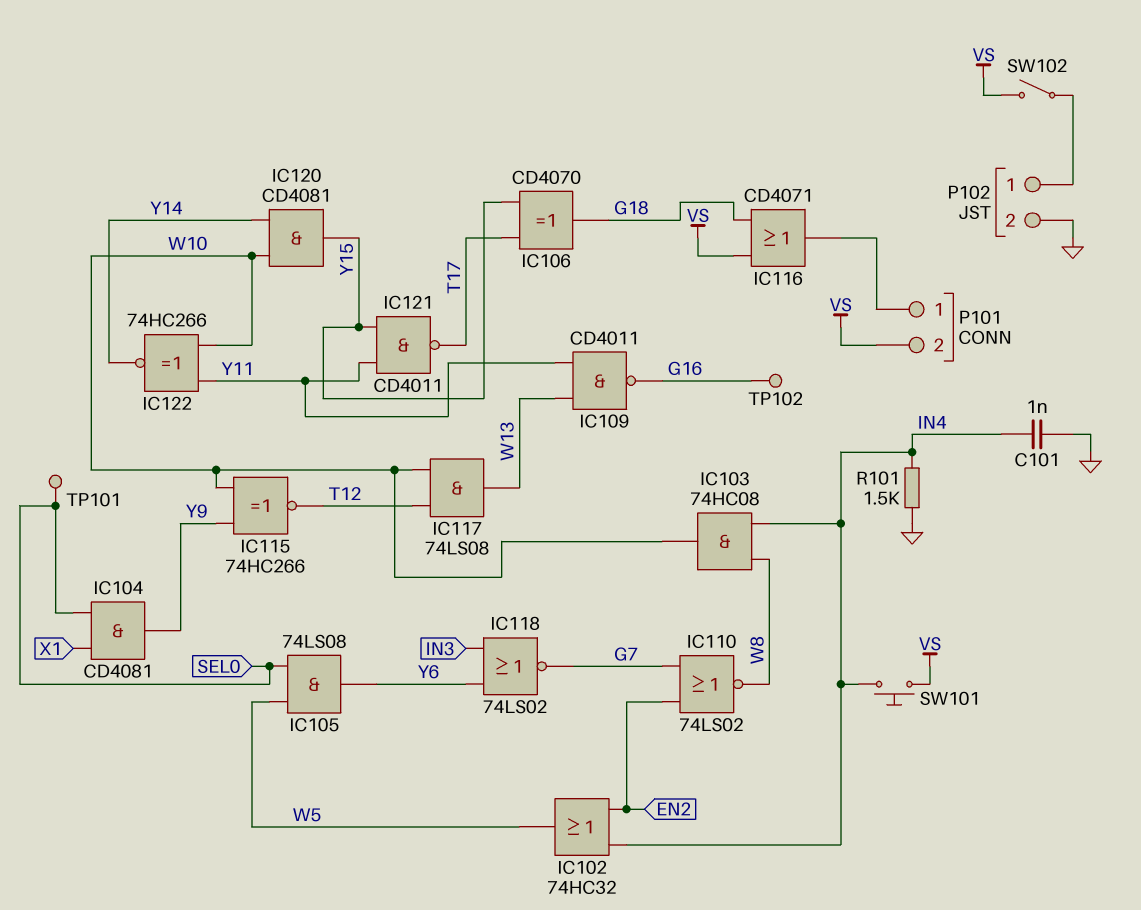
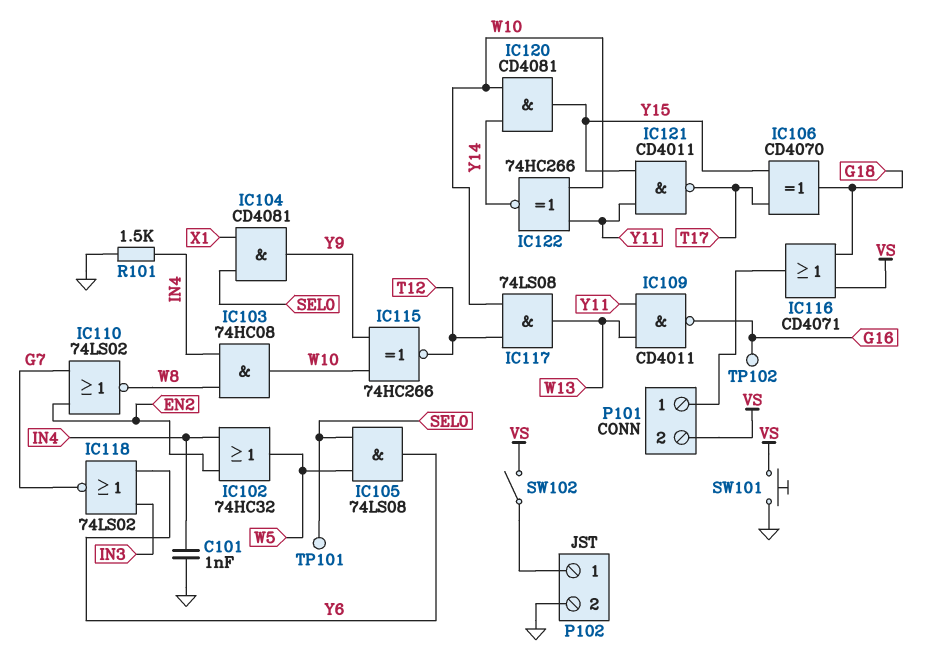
SW101: button (IN4, VS) -> button (GND, VS)

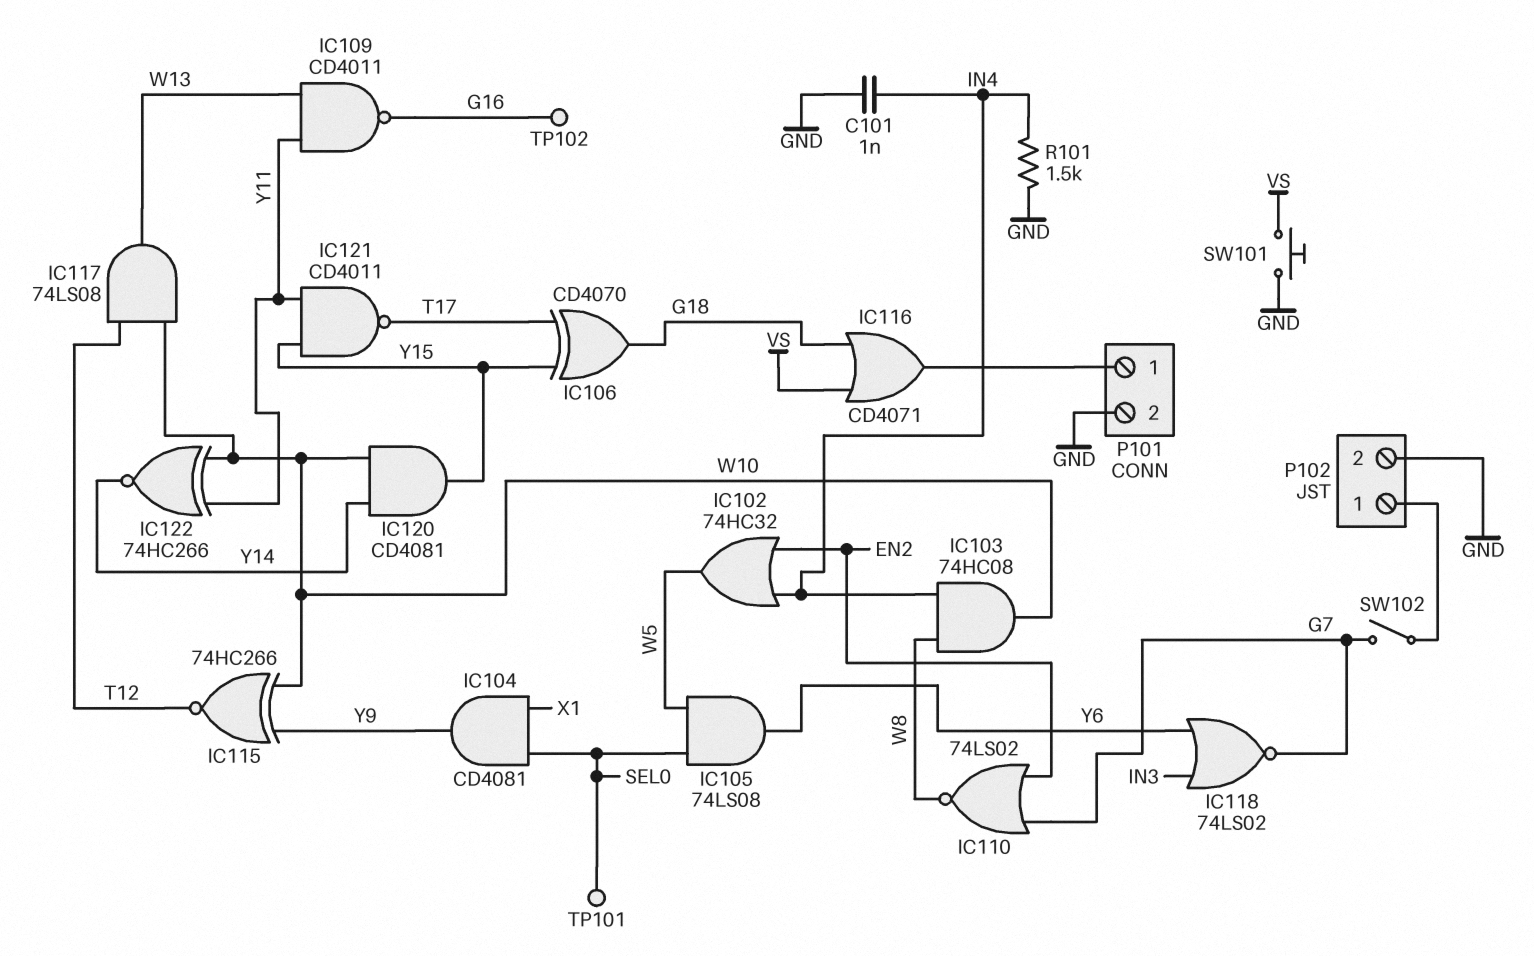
P101 pin 2: VS -> GND
SW102: switch (P102/1, VS) -> switch (G7, P102/1)

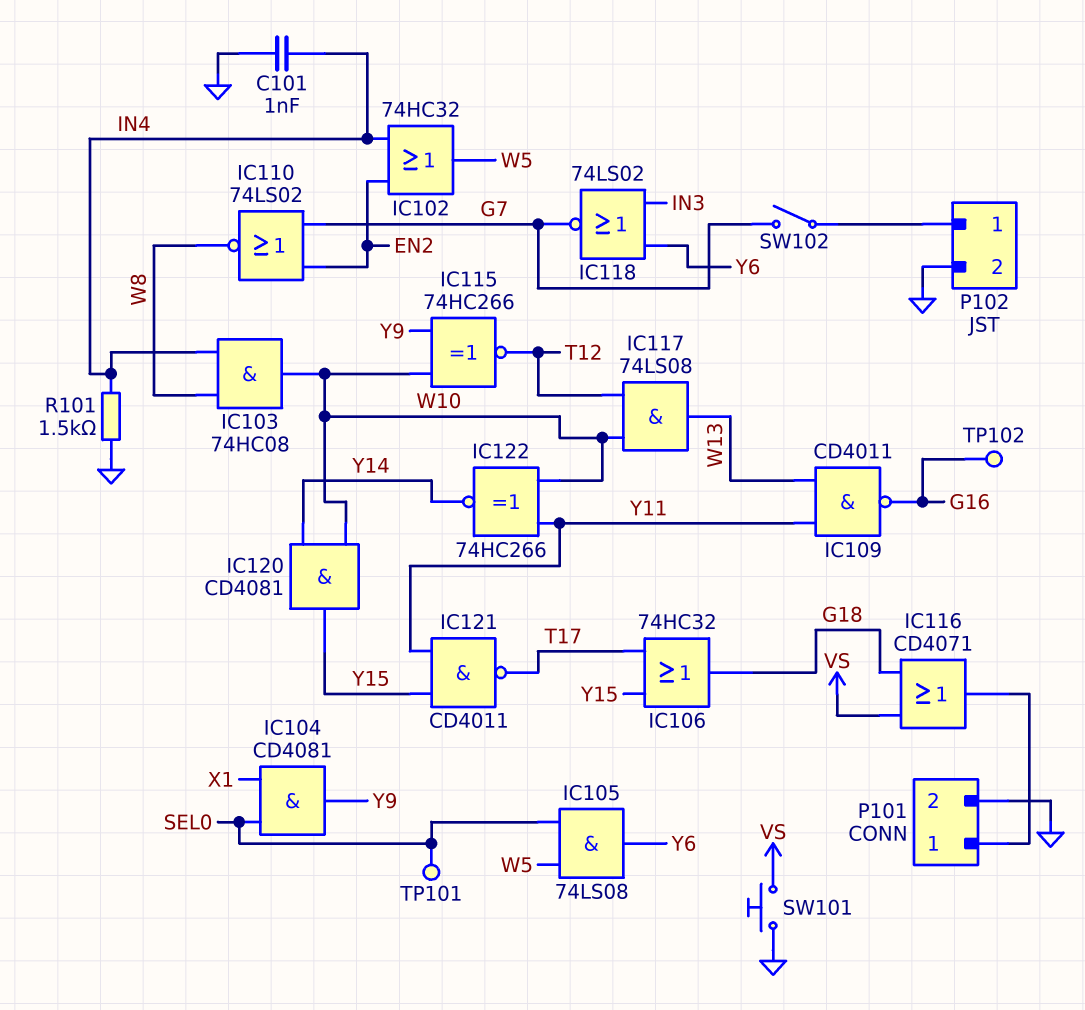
IC106: XOR CD4070 (in T17, in Y15, out G18) -> OR 74HC32 (in T17, in Y15, out G18)

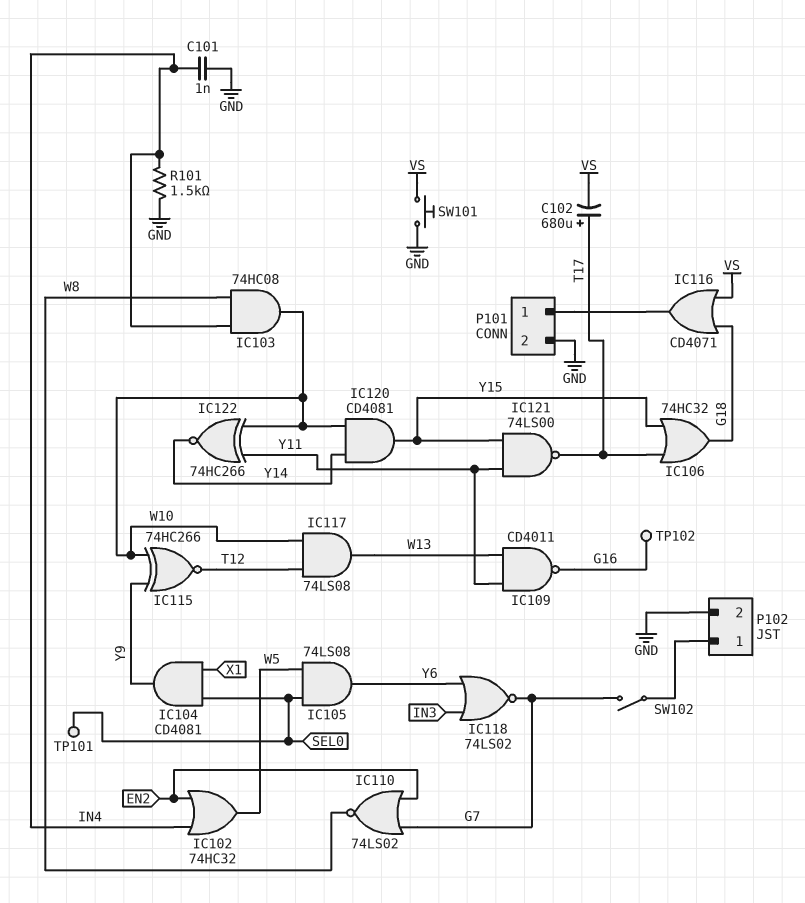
C102: none -> 680uF (plus T17, minus VS)
IC121: NAND CD4011 (in Y11, in Y15, out T17) -> NAND 74LS00 (in Y11, in Y15, out T17)

